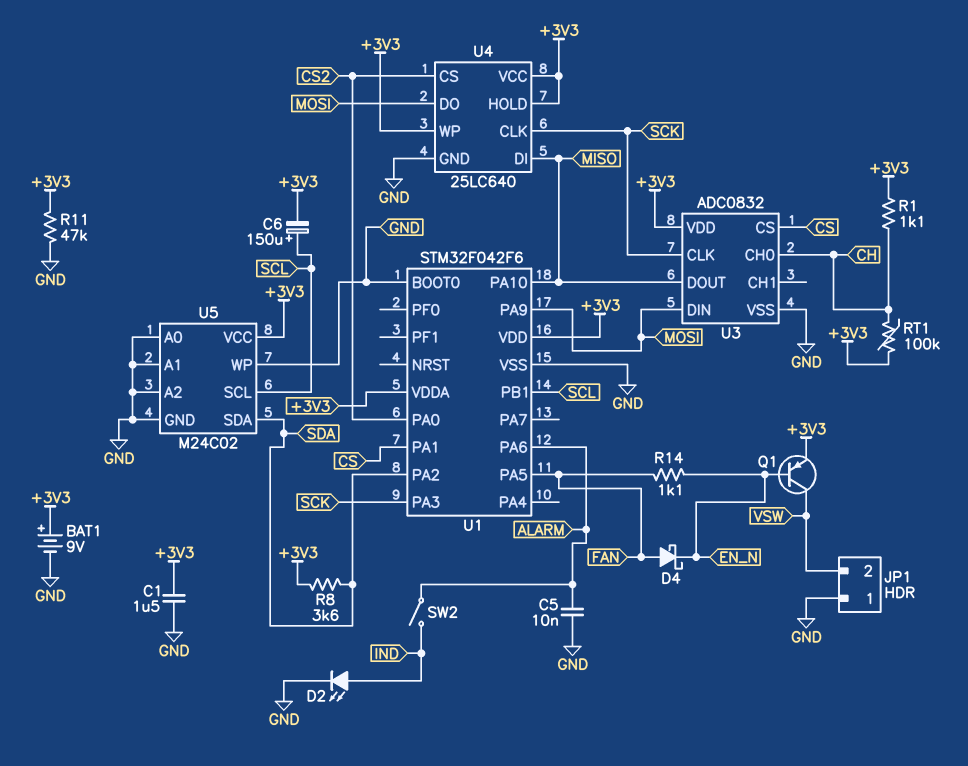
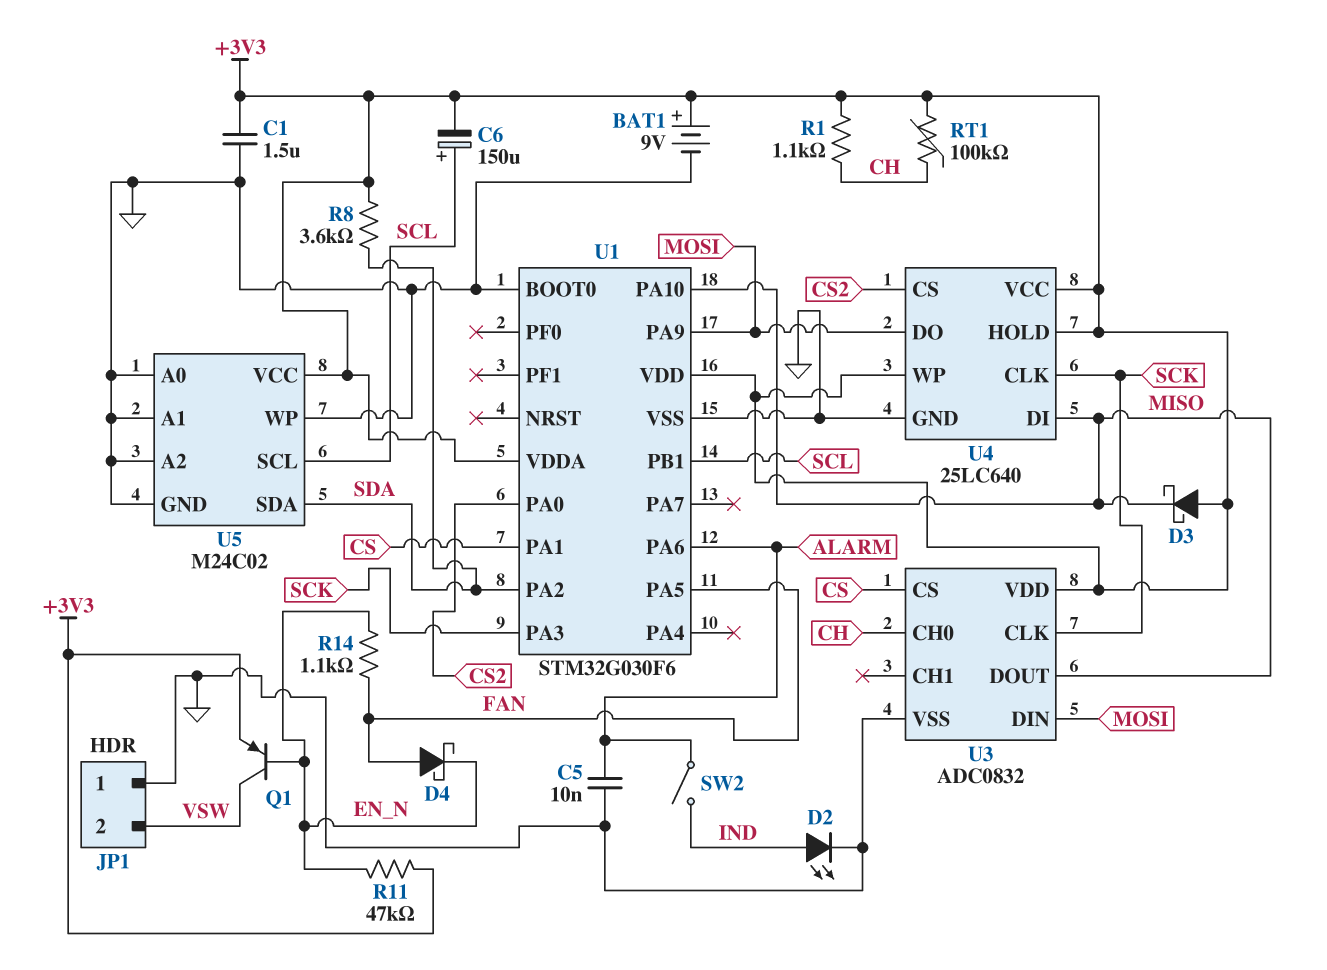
D3: none -> schottky (A +3V3, K MISO)
R11: 47k (+3V3, GND) -> 47k (+3V3, EN_N)
U1: STM32F042F6 -> STM32G030F6

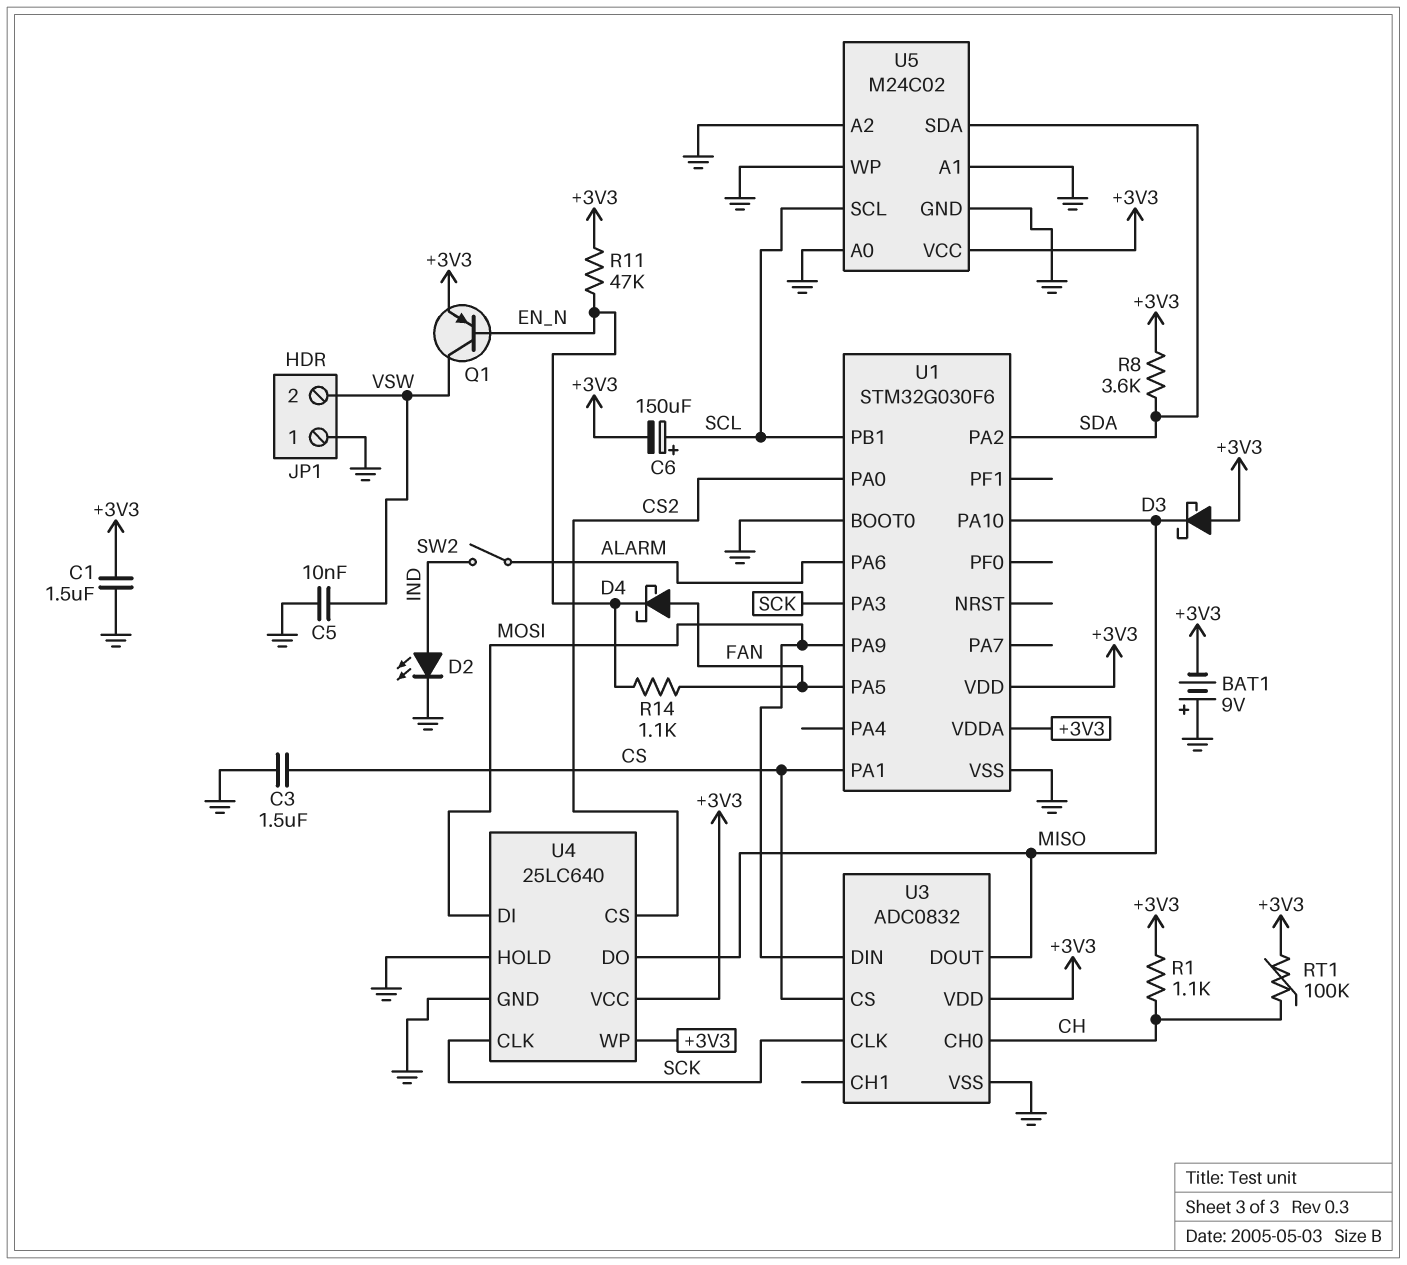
BAT1: 9V (plus +3V3, minus GND) -> 9V (plus GND, minus +3V3)
C3: none -> 1.5uF (CS, GND)
C5: 10nF (ALARM, GND) -> 10nF (GND, VSW)
U4 pin DI: MISO -> MOSI
U4 pin DO: MOSI -> MISO
U4 pin HOLD: +3V3 -> GND

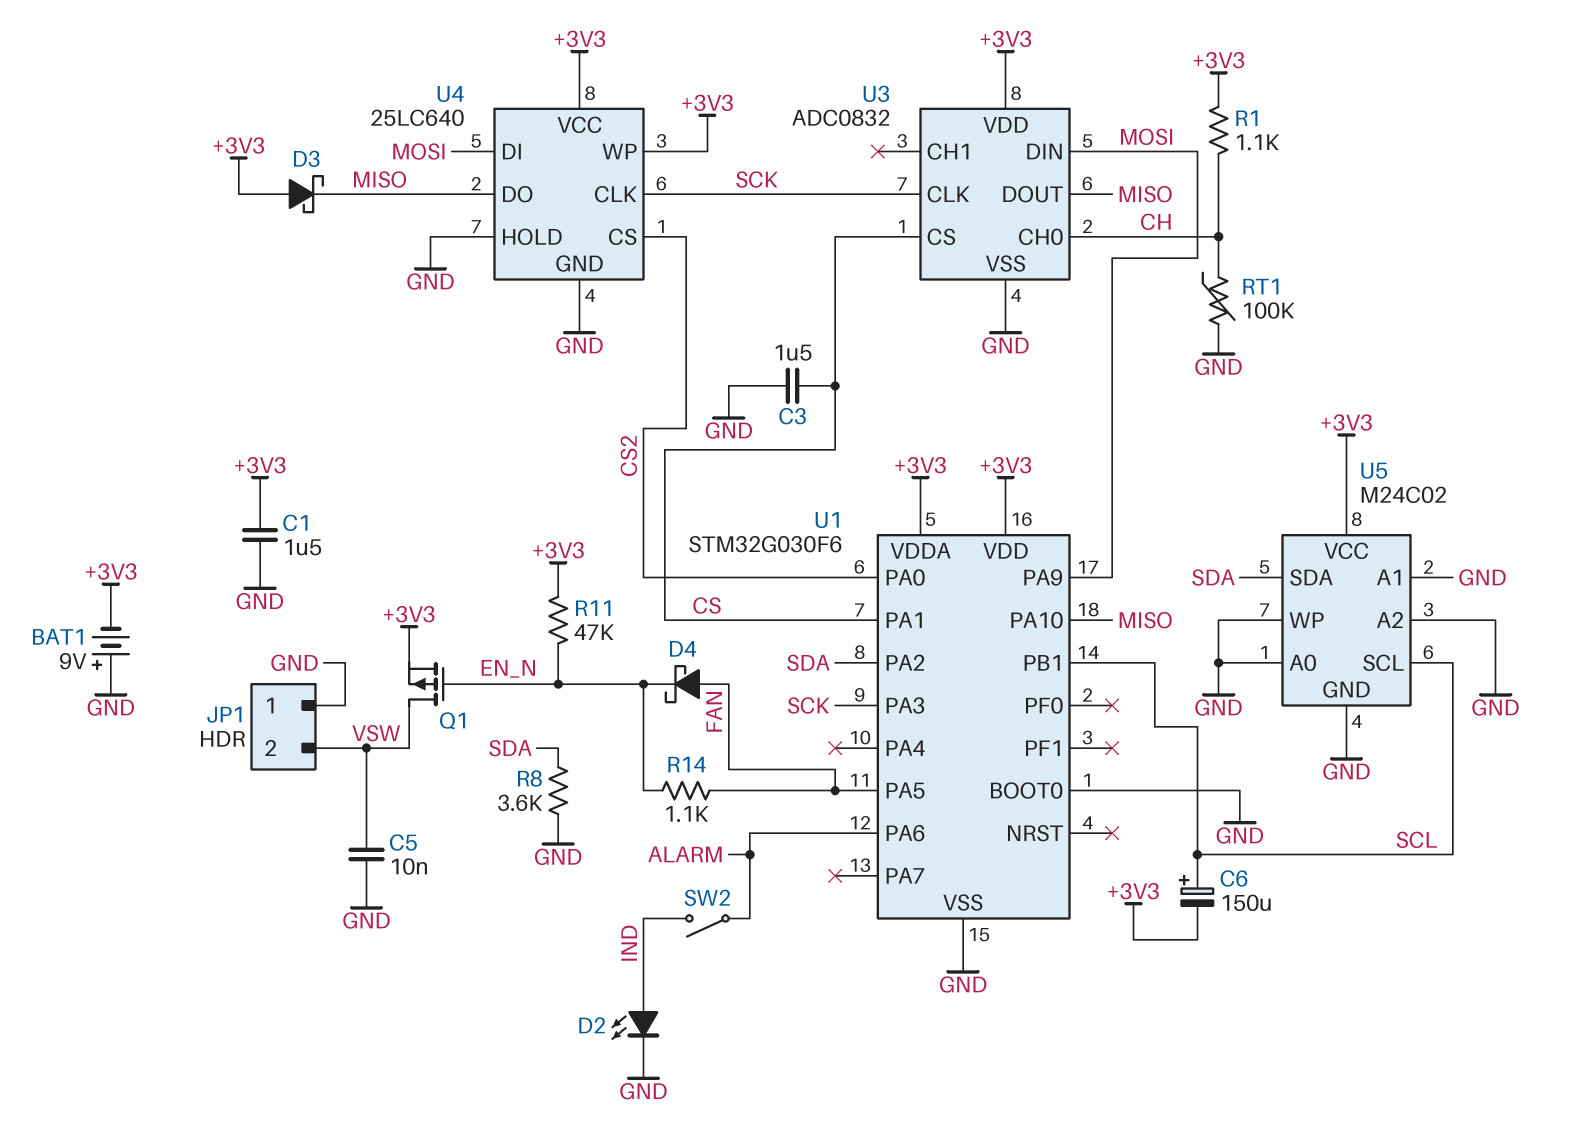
Q1: PNP (B EN_N, C VSW, E +3V3) -> PMOS (G EN_N, D VSW, S +3V3)
R8: 3.6k (+3V3, SDA) -> 3.6k (GND, SDA)
RT1: 100k (+3V3, CH) -> 100k (CH, GND)

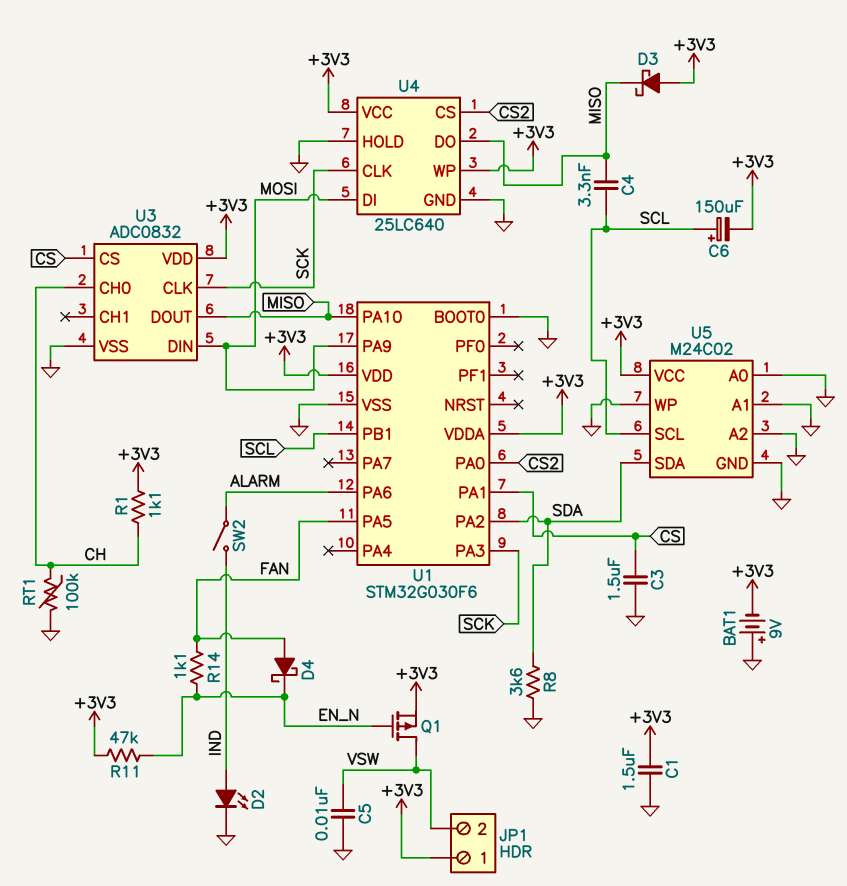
C4: none -> 3.3nF (MISO, SCL)
JP1 pin 1: GND -> +3V3

